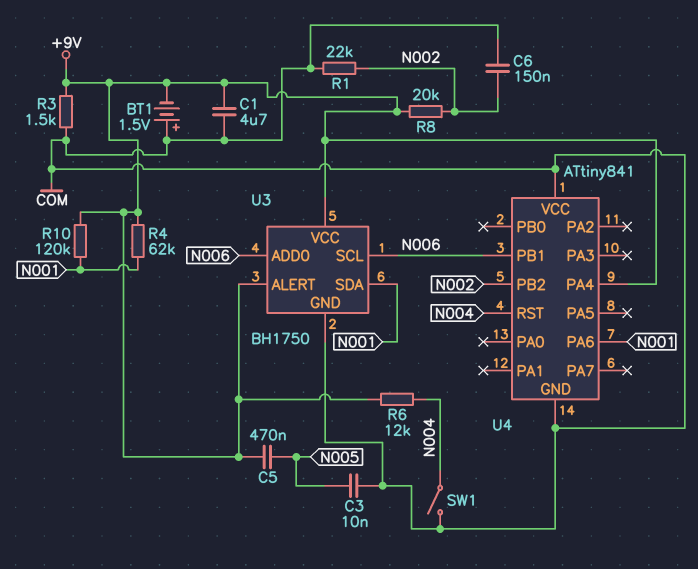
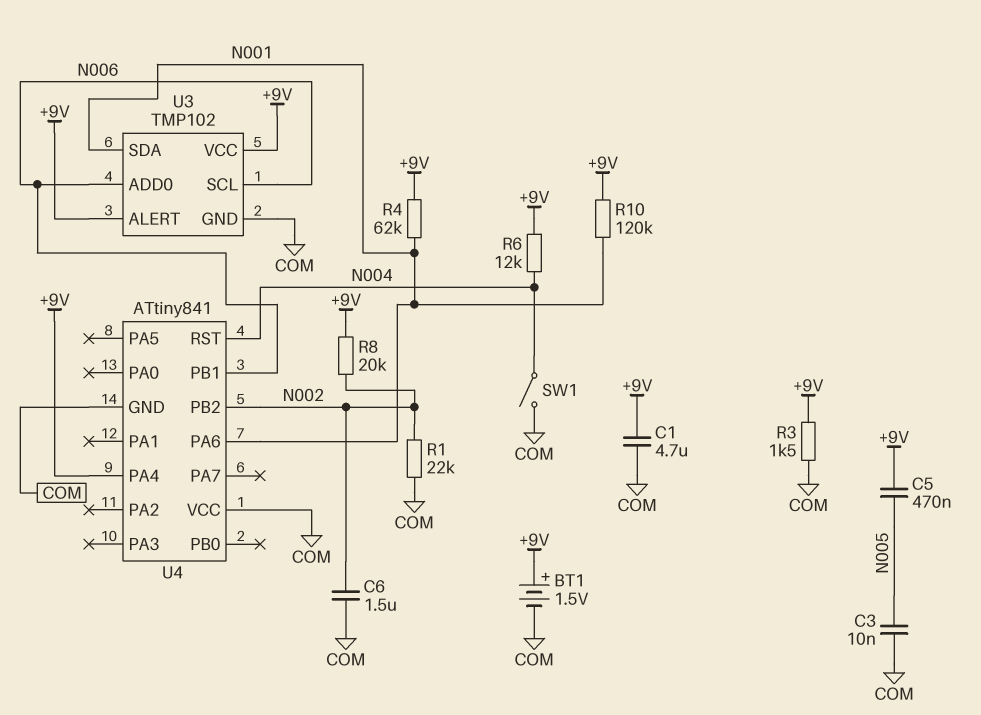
BT1: 1.5V (plus COM, minus +9V) -> 1.5V (plus +9V, minus COM)
C6: 150nF (COM, N002) -> 1.5uF (COM, N002)
U3: BH1750 -> TMP102

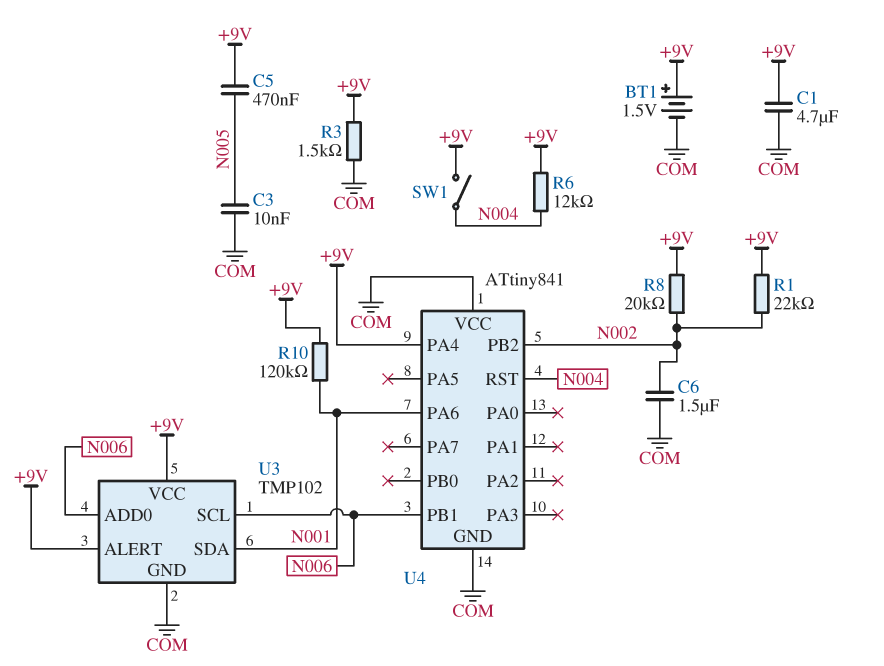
R1: 22k (COM, N002) -> 22k (+9V, N002)
R4: 62k (+9V, N001) -> none
SW1: switch (COM, N004) -> switch (+9V, N004)

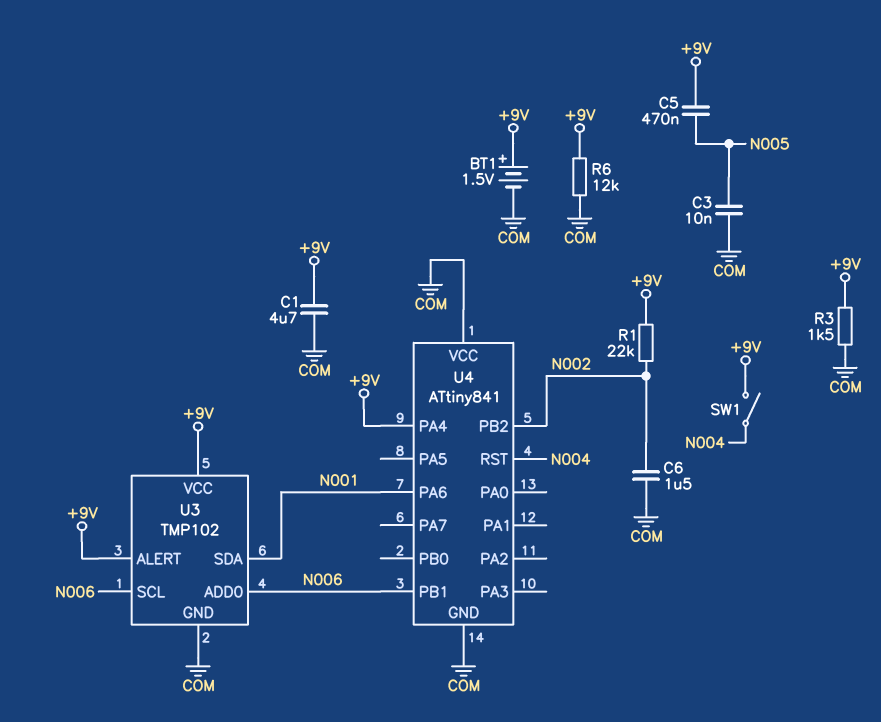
R6: 12k (+9V, N004) -> 12k (+9V, COM)
R8: 20k (+9V, N002) -> none
R10: 120k (+9V, N001) -> none

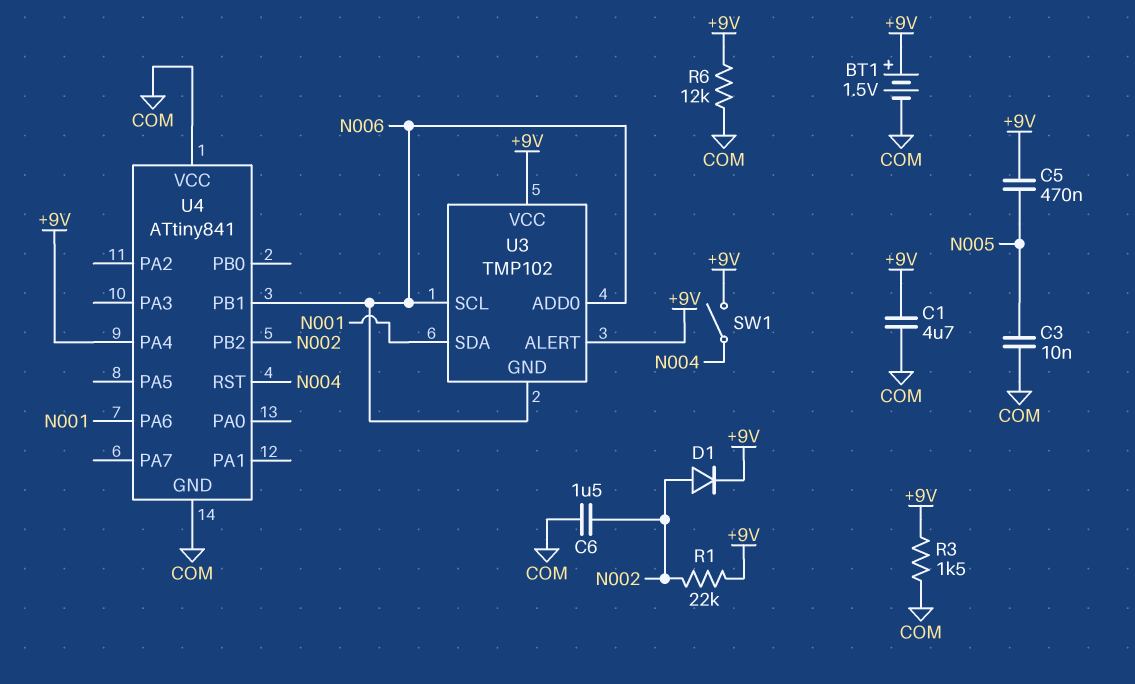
D1: none -> diode (A N002, K +9V)
U3 pin GND: COM -> N006

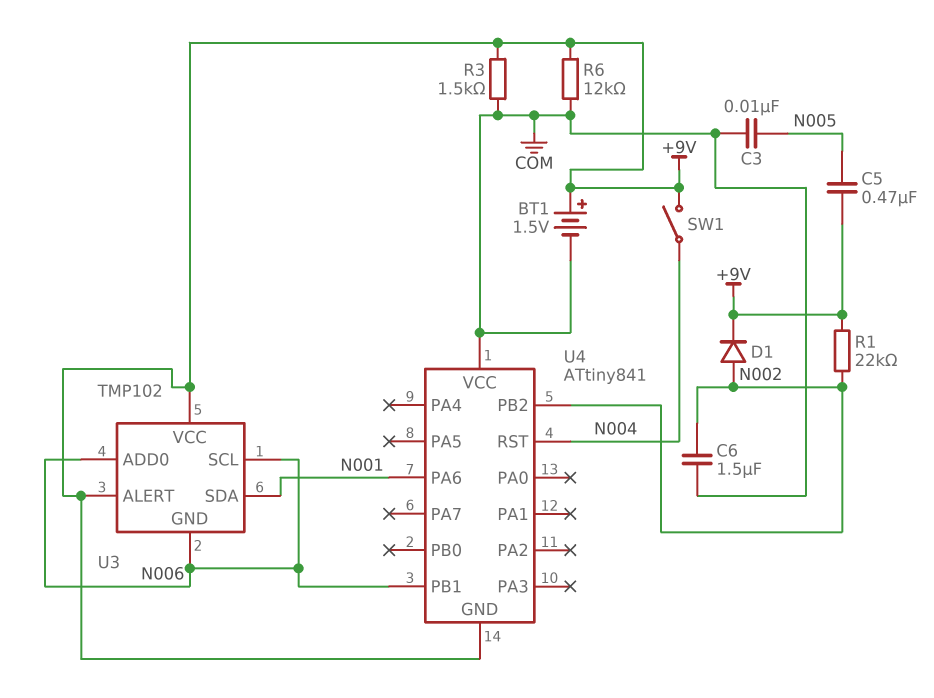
C1: 4.7uF (+9V, COM) -> none
U4 pin GND: COM -> +9V
U4 pin PA4: +9V -> none

